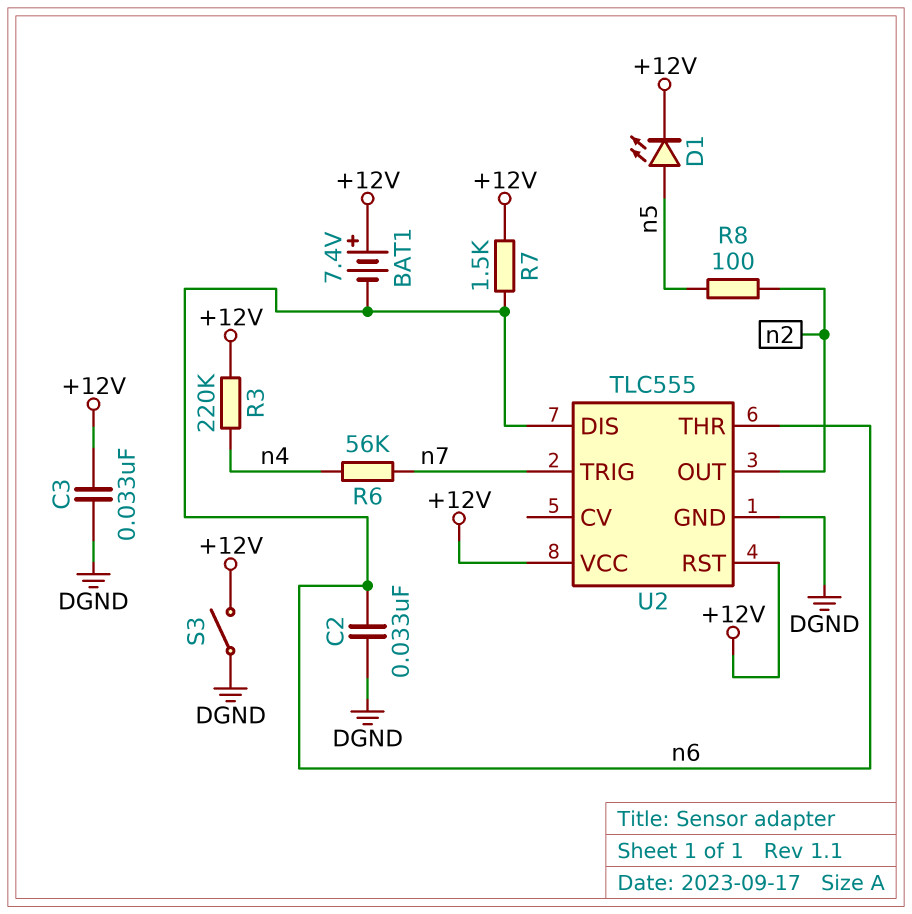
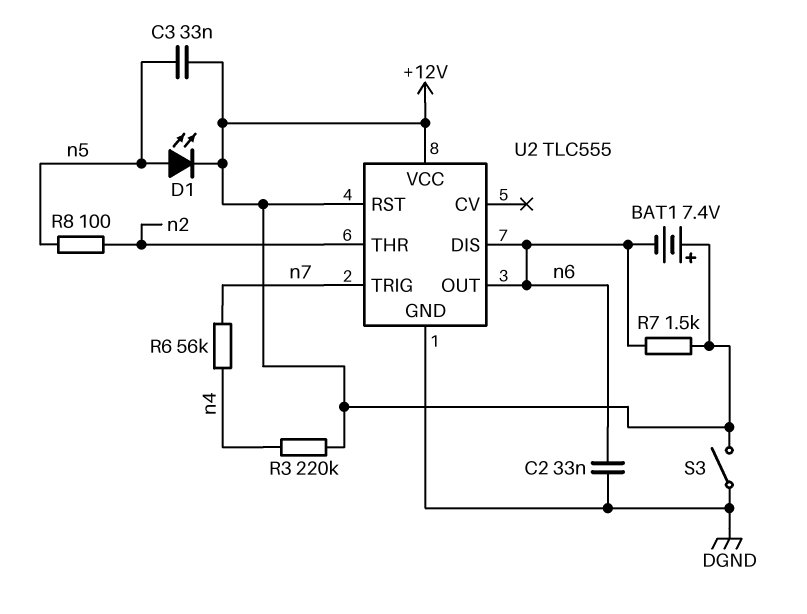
C3: 33nF (+12V, DGND) -> 33nF (+12V, n5)
U2 pin OUT: n2 -> n6
U2 pin THR: n6 -> n2

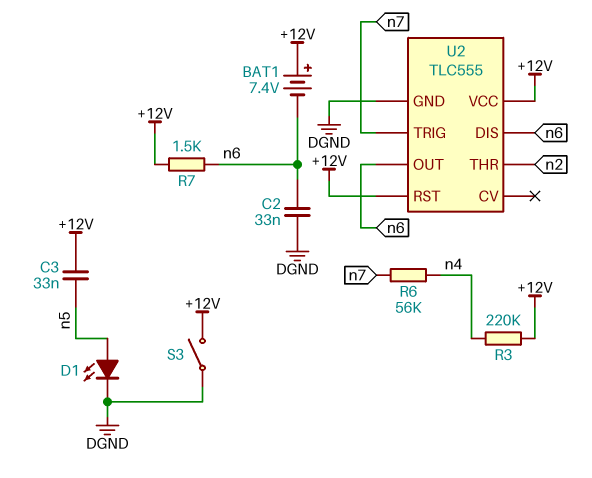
D1: LED (A n5, K +12V) -> LED (A n5, K DGND)
R8: 100 (n2, n5) -> none

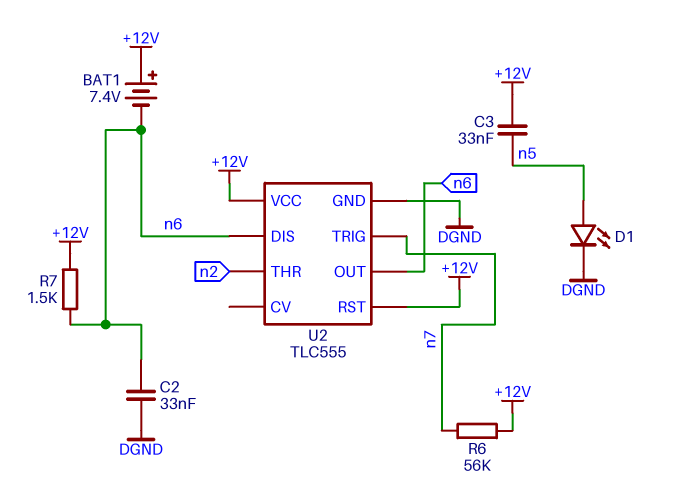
R3: 220k (+12V, n4) -> none
R6: 56k (n4, n7) -> 56k (+12V, n7)
S3: switch (+12V, DGND) -> none

